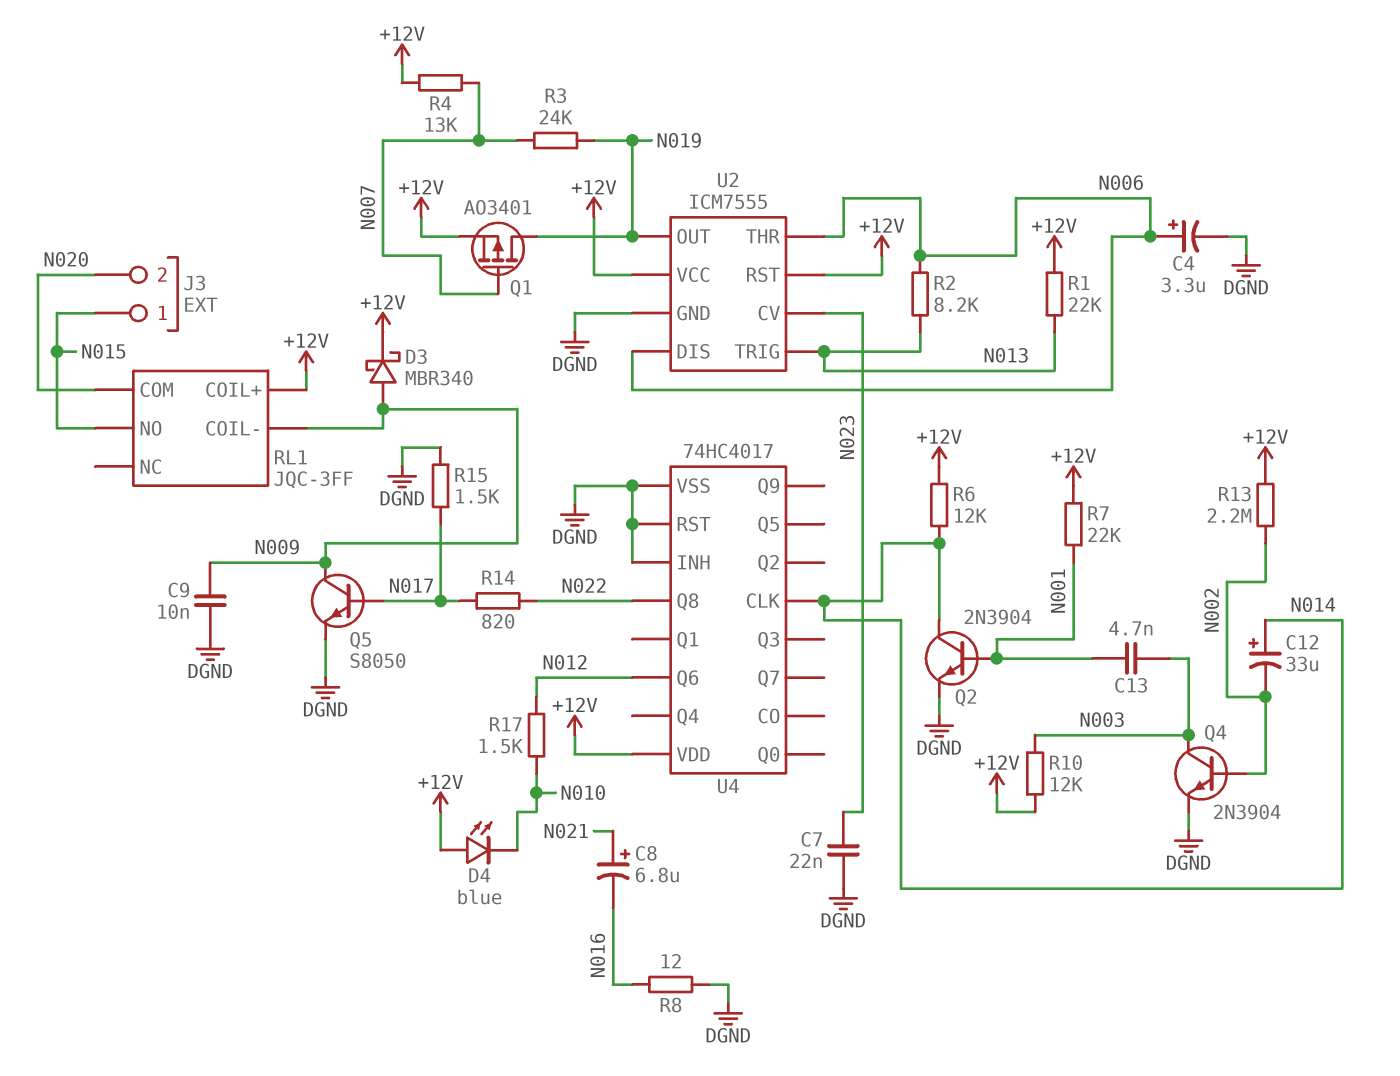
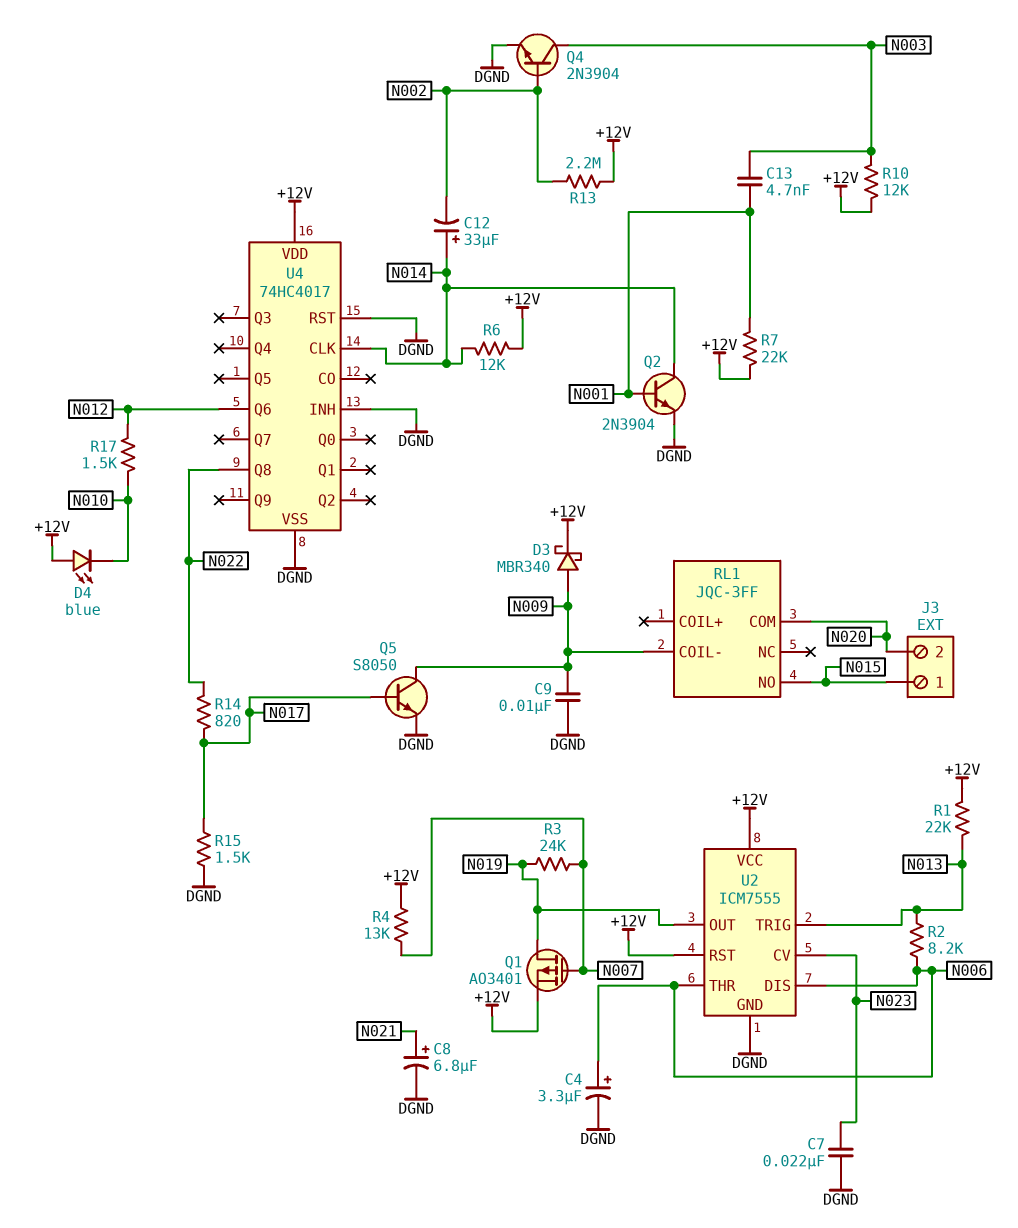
C8: 6.8uF (plus N021, minus N016) -> 6.8uF (plus N021, minus DGND)
R8: 12 (DGND, N016) -> none
RL1 pin COIL+: +12V -> none

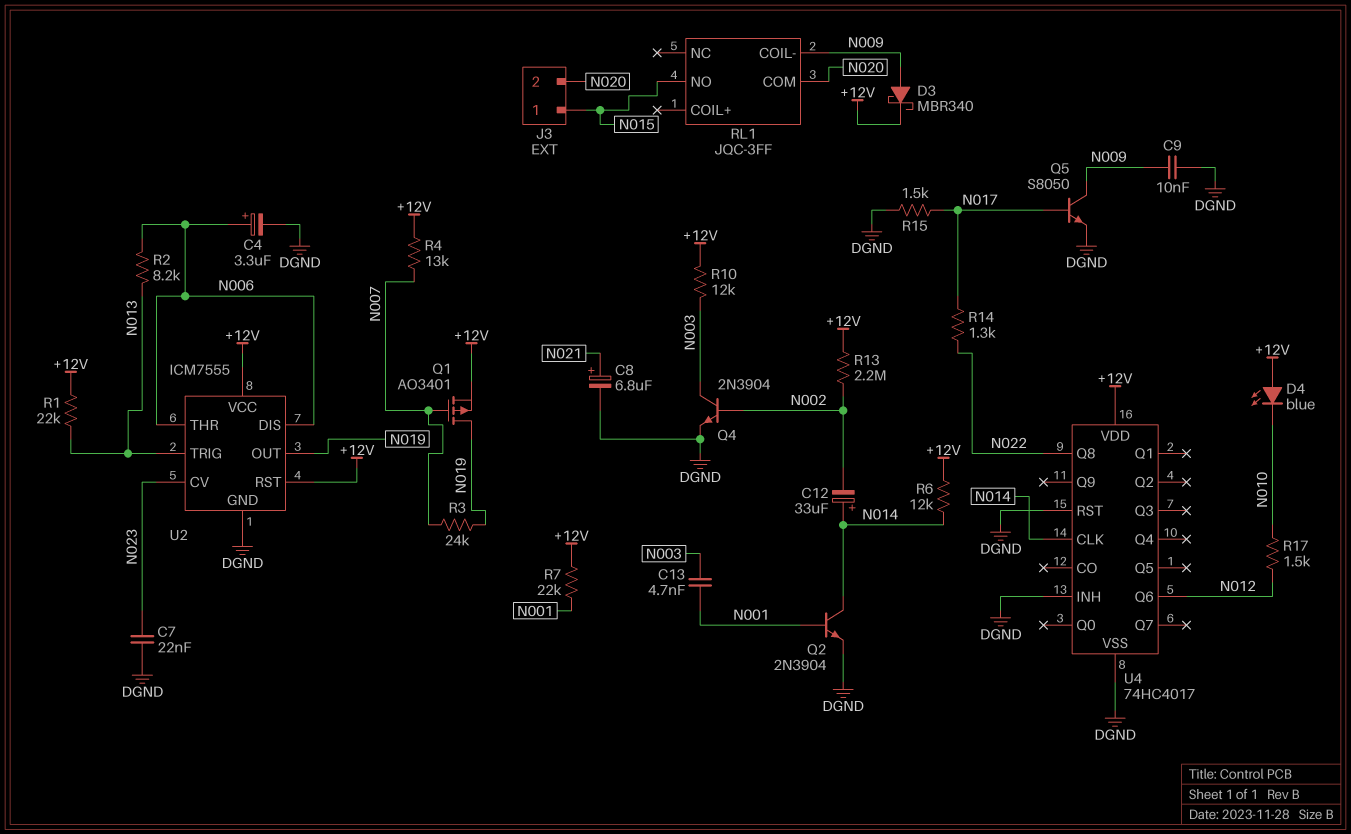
R14: 820 (N017, N022) -> 1.3k (N017, N022)

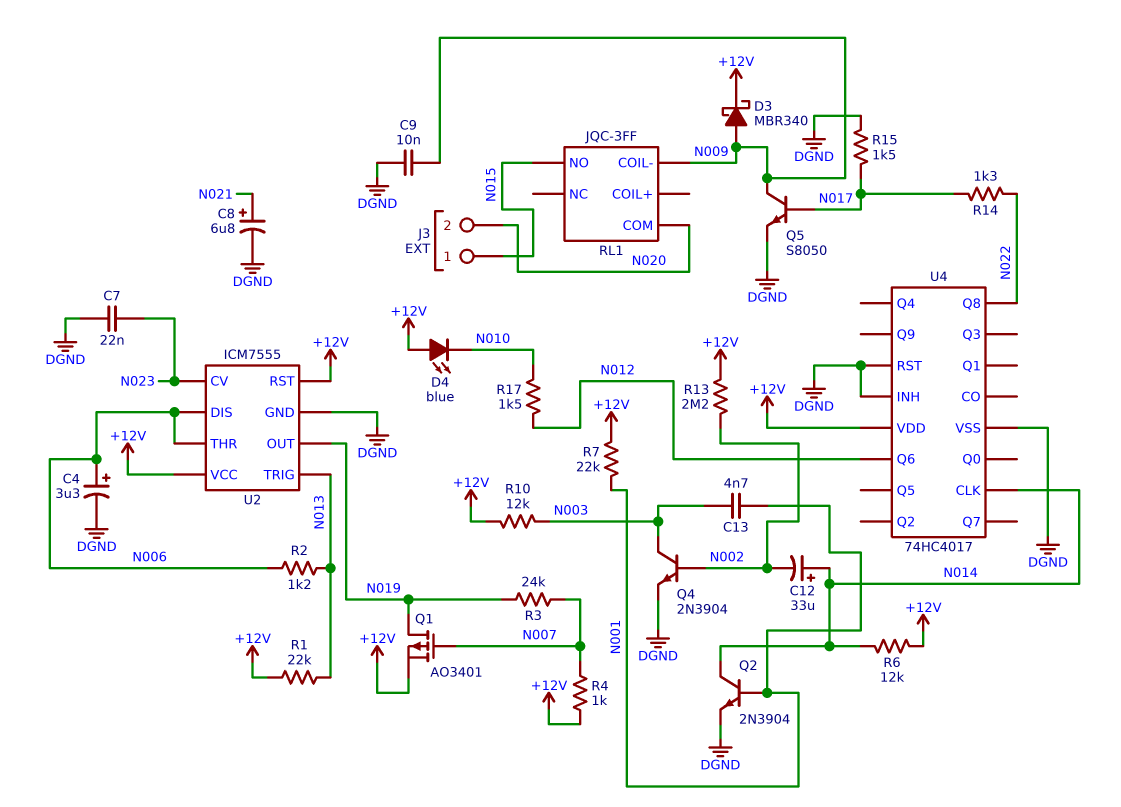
R2: 8.2k (N006, N013) -> 1.2k (N006, N013)
R4: 13k (+12V, N007) -> 1k (+12V, N007)

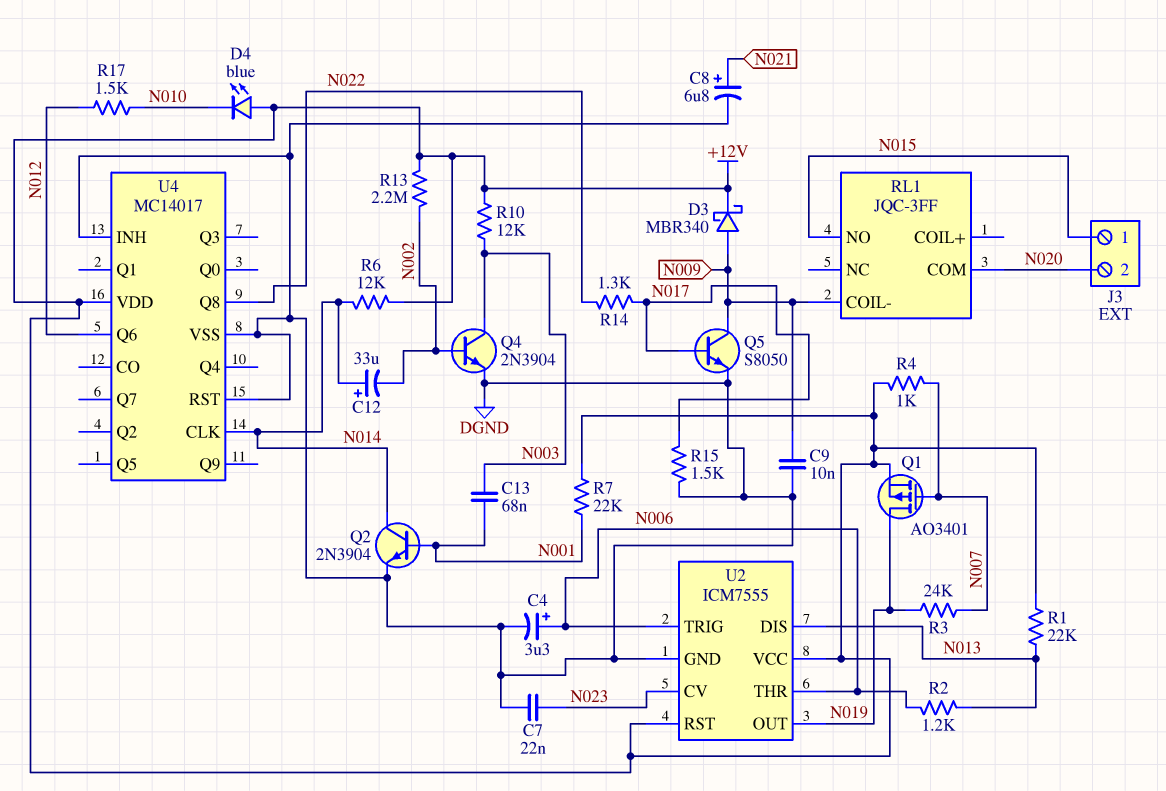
C13: 4.7nF (N001, N003) -> 68nF (N001, N003)
U2 pin DIS: N006 -> N013
U2 pin TRIG: N013 -> N006
U4: 74HC4017 -> MC14017

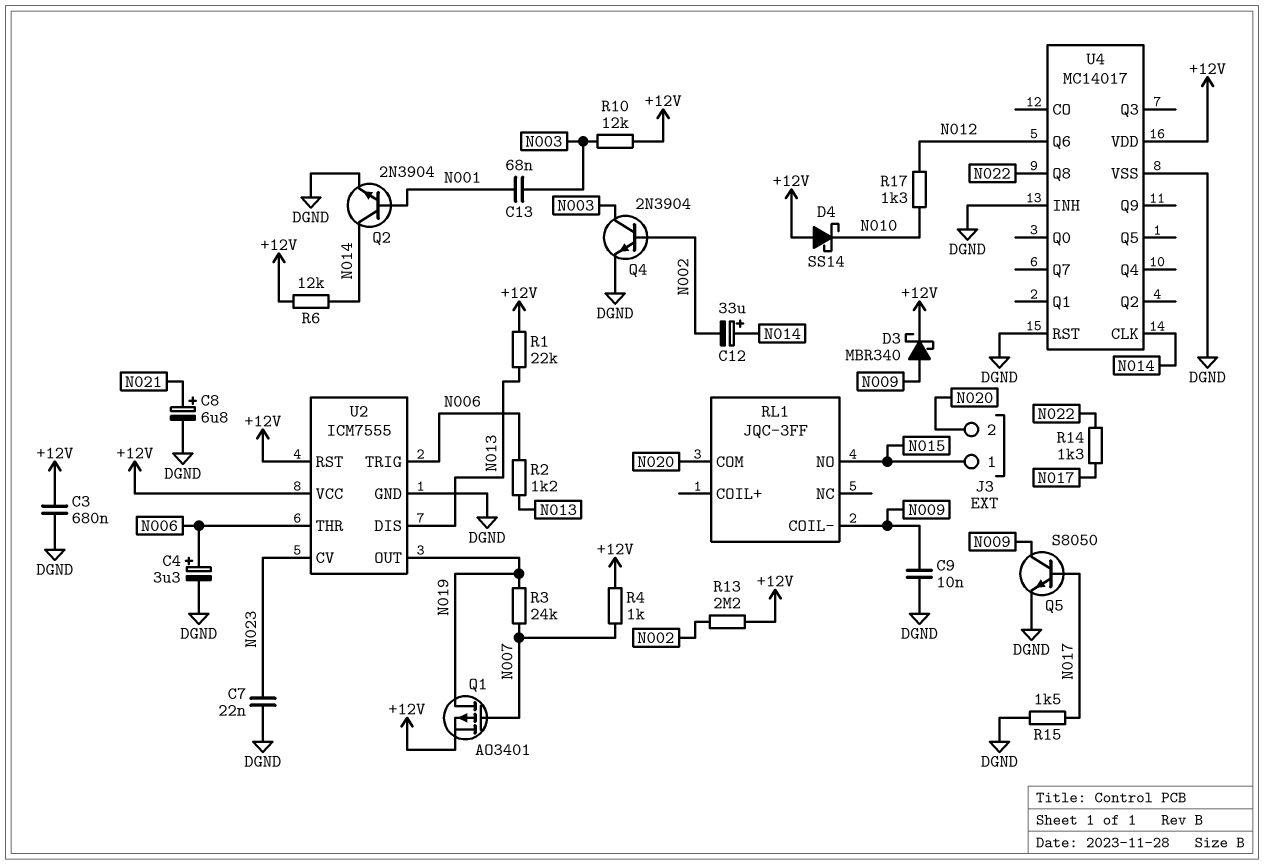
C3: none -> 680nF (+12V, DGND)
D4: LED blue (A +12V, K N010) -> schottky SS14 (A +12V, K N010)
R7: 22k (+12V, N001) -> none
R17: 1.5k (N010, N012) -> 1.3k (N010, N012)

